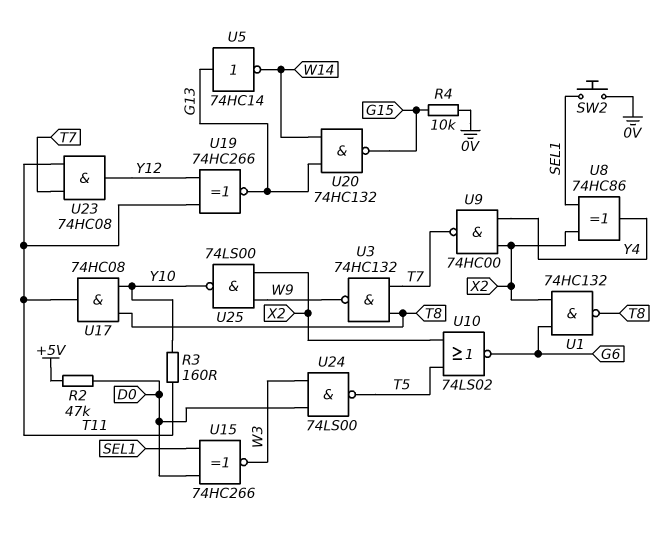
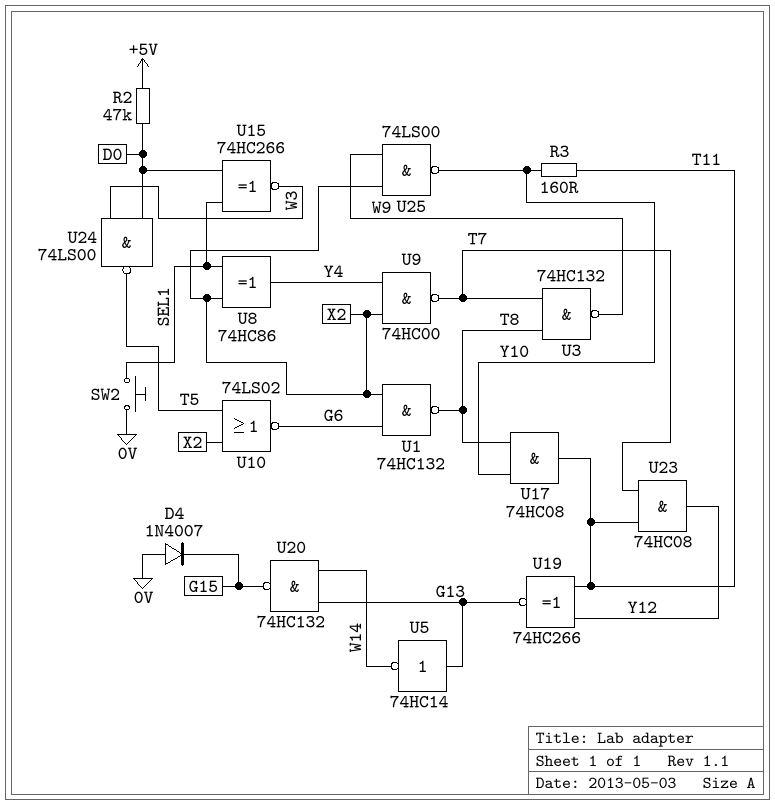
D4: none -> diode 1N4007 (A 0V, K G15)
R4: 10k (0V, G15) -> none

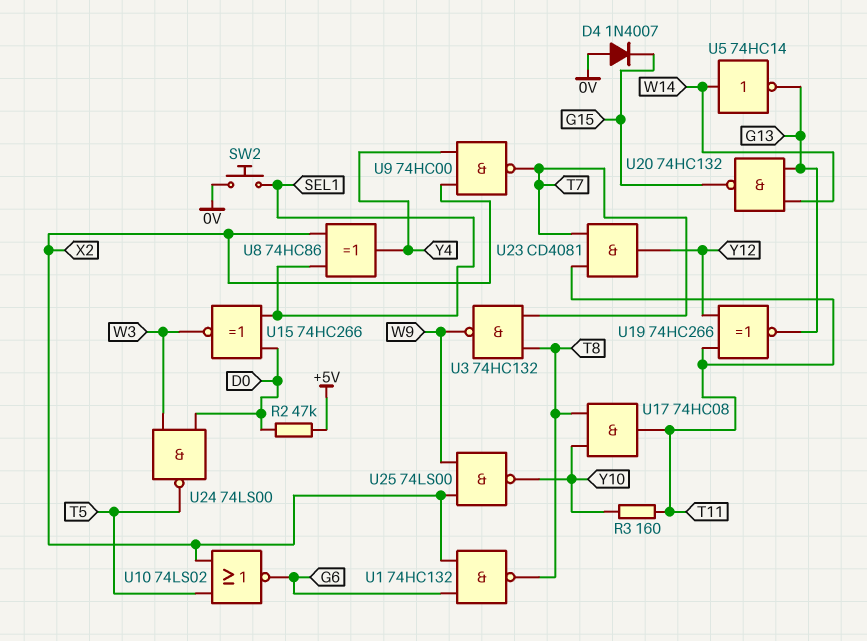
U5: NOT 74HC14 (in G13, out W14) -> NOT 74HC14 (in W14, out G13)
U23: AND 74HC08 (in T7, in T11, out Y12) -> AND CD4081 (in T7, in T11, out Y12)

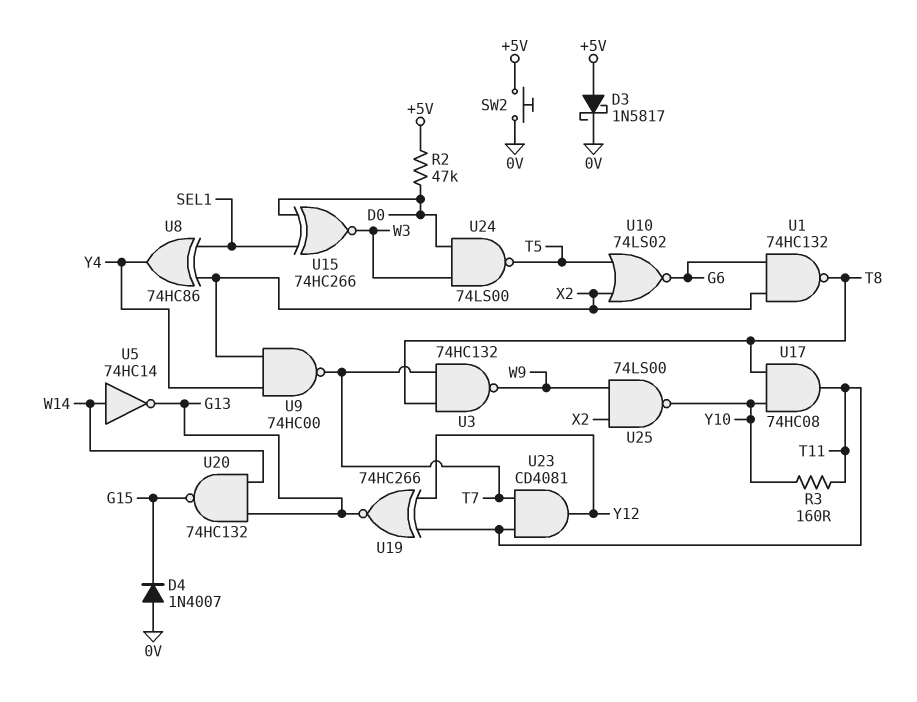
D3: none -> schottky 1N5817 (A +5V, K 0V)
SW2: button (0V, SEL1) -> button (+5V, 0V)

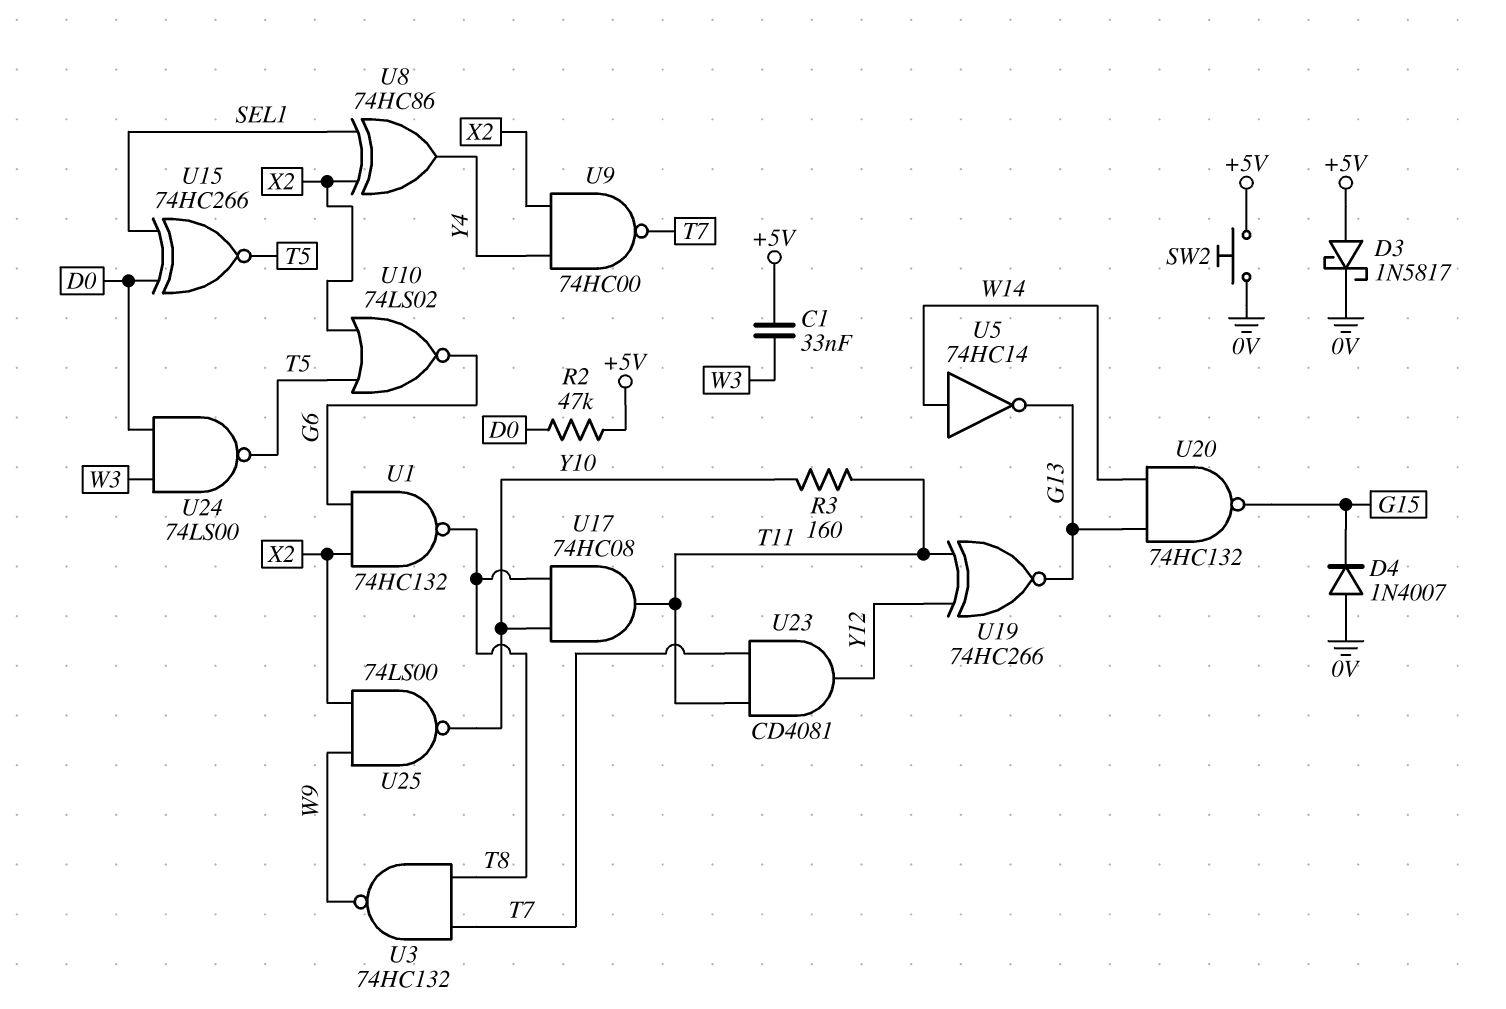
C1: none -> 33nF (+5V, W3)
U15: XNOR 74HC266 (in D0, in SEL1, out W3) -> XNOR 74HC266 (in D0, in SEL1, out T5)

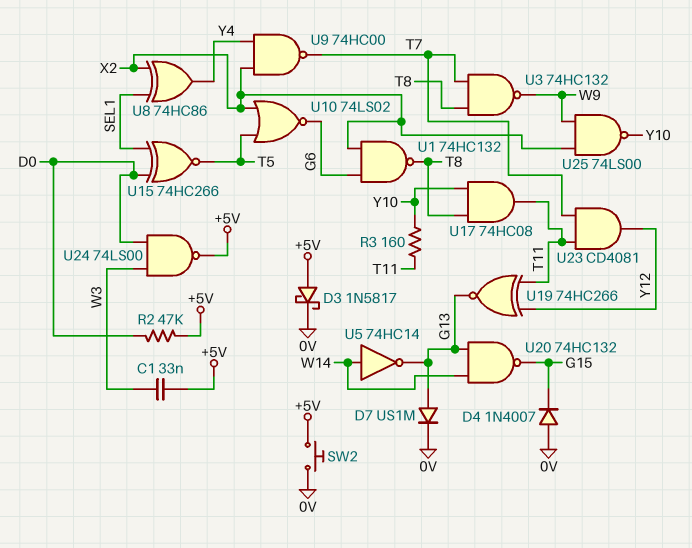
D7: none -> diode US1M (A G13, K 0V)
U24: NAND 74LS00 (in D0, in W3, out T5) -> NAND 74LS00 (in D0, in W3, out +5V)

